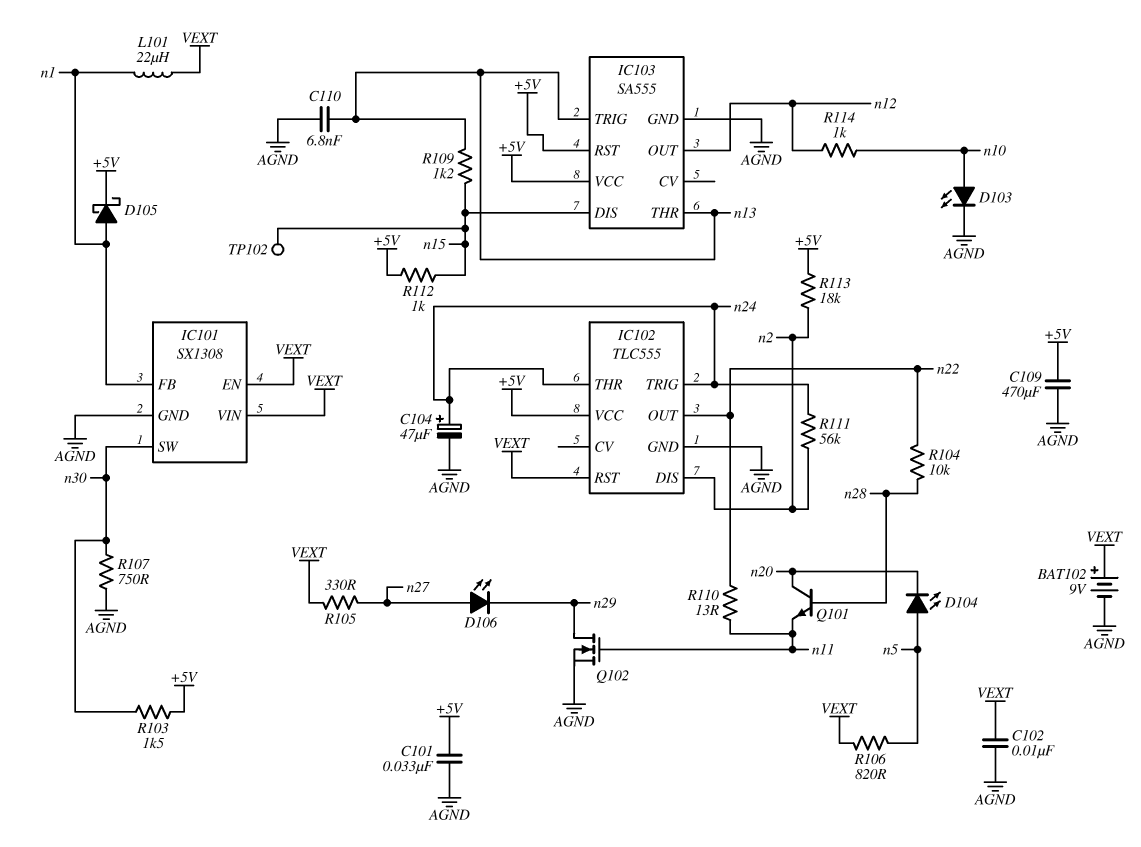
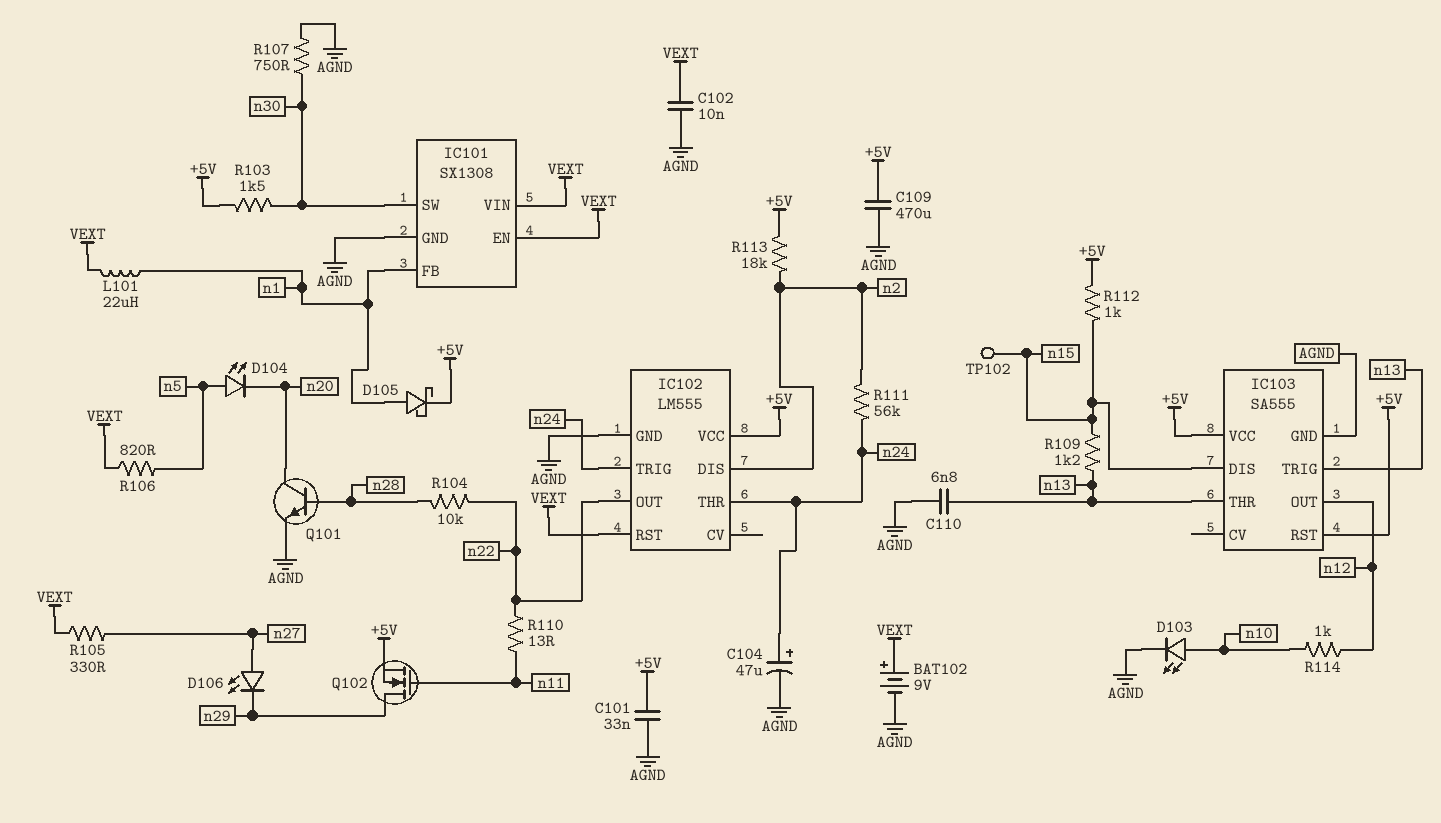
IC102: TLC555 -> LM555
Q101: NPN (B n28, C n20, E n11) -> NPN (B n28, C n20, E AGND)
Q102: NMOS (G n11, D n29, S AGND) -> NMOS (G n11, D n29, S +5V)

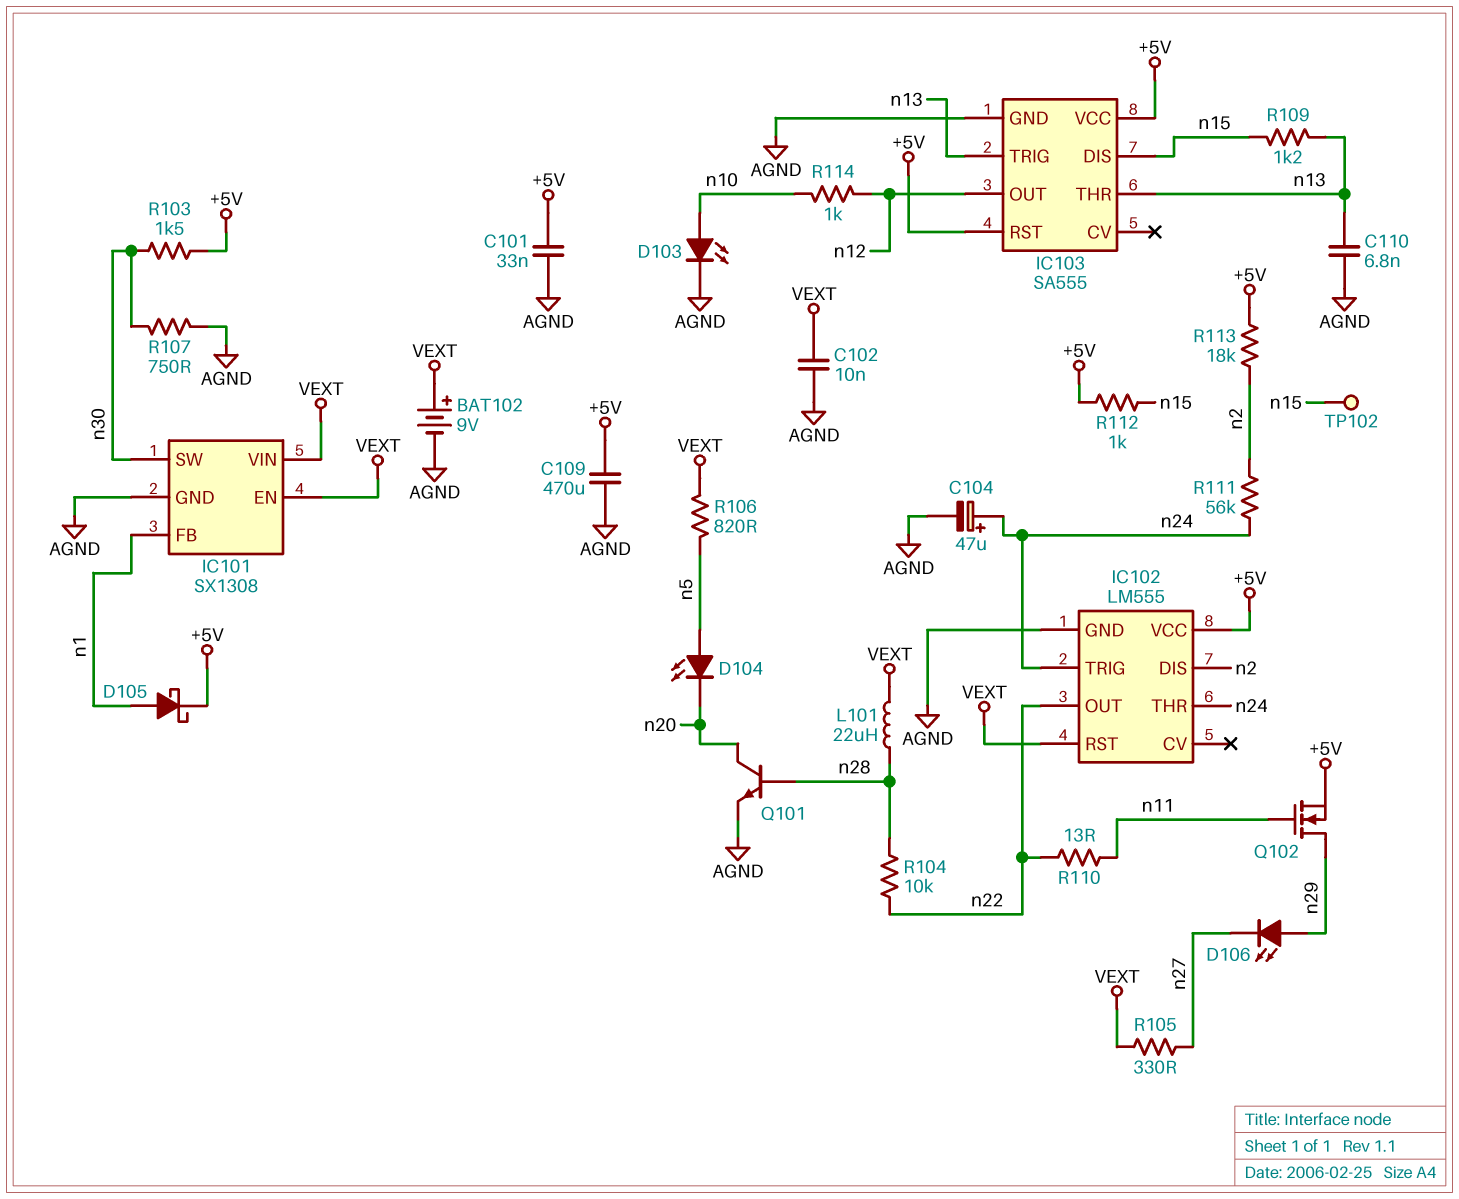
D106: LED (A n27, K n29) -> LED (A n29, K n27)
L101: 22uH (VEXT, n1) -> 22uH (VEXT, n28)

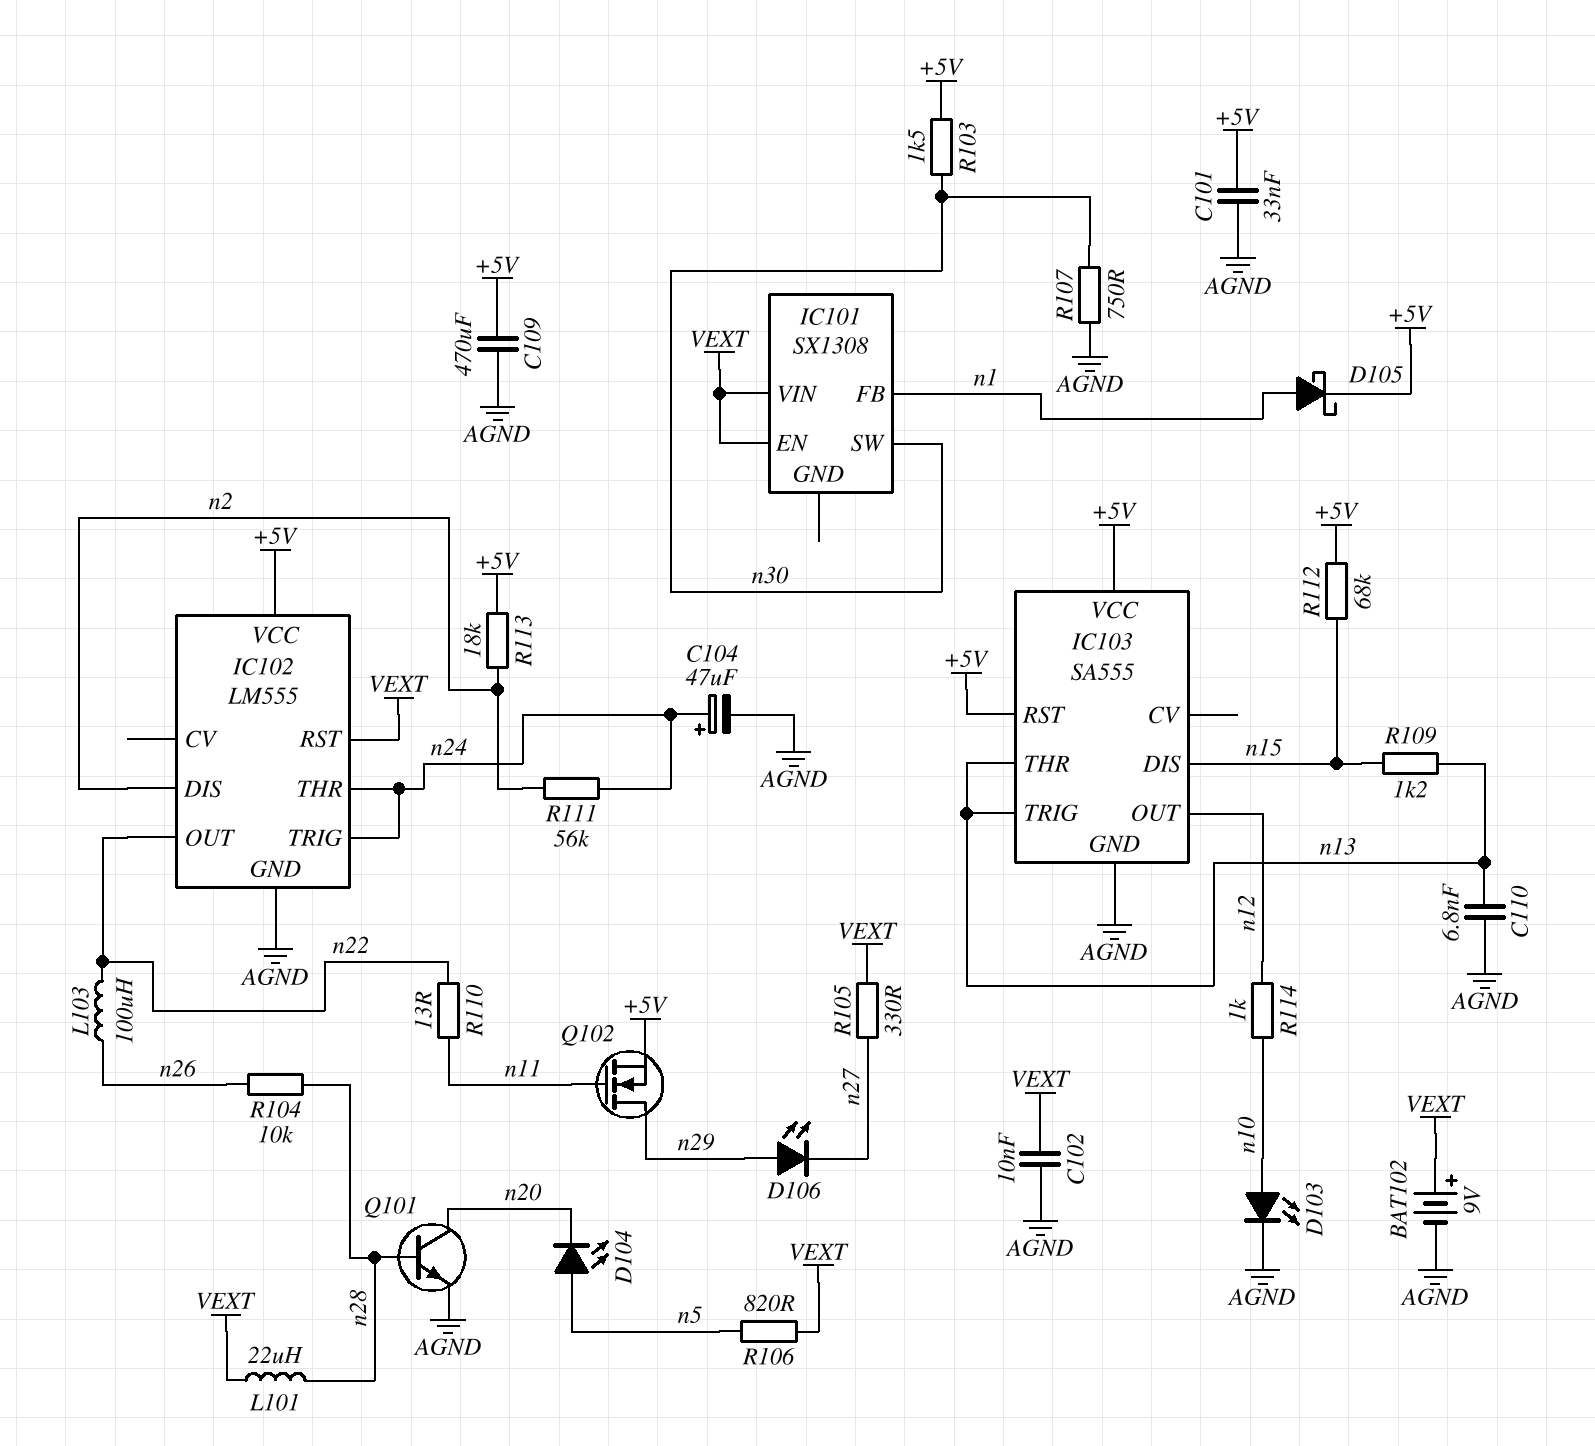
IC101 pin GND: AGND -> none
L103: none -> 100uH (n22, n26)
R104: 10k (n22, n28) -> 10k (n26, n28)
R112: 1k (+5V, n15) -> 68k (+5V, n15)
TP102: test point (n15) -> none

